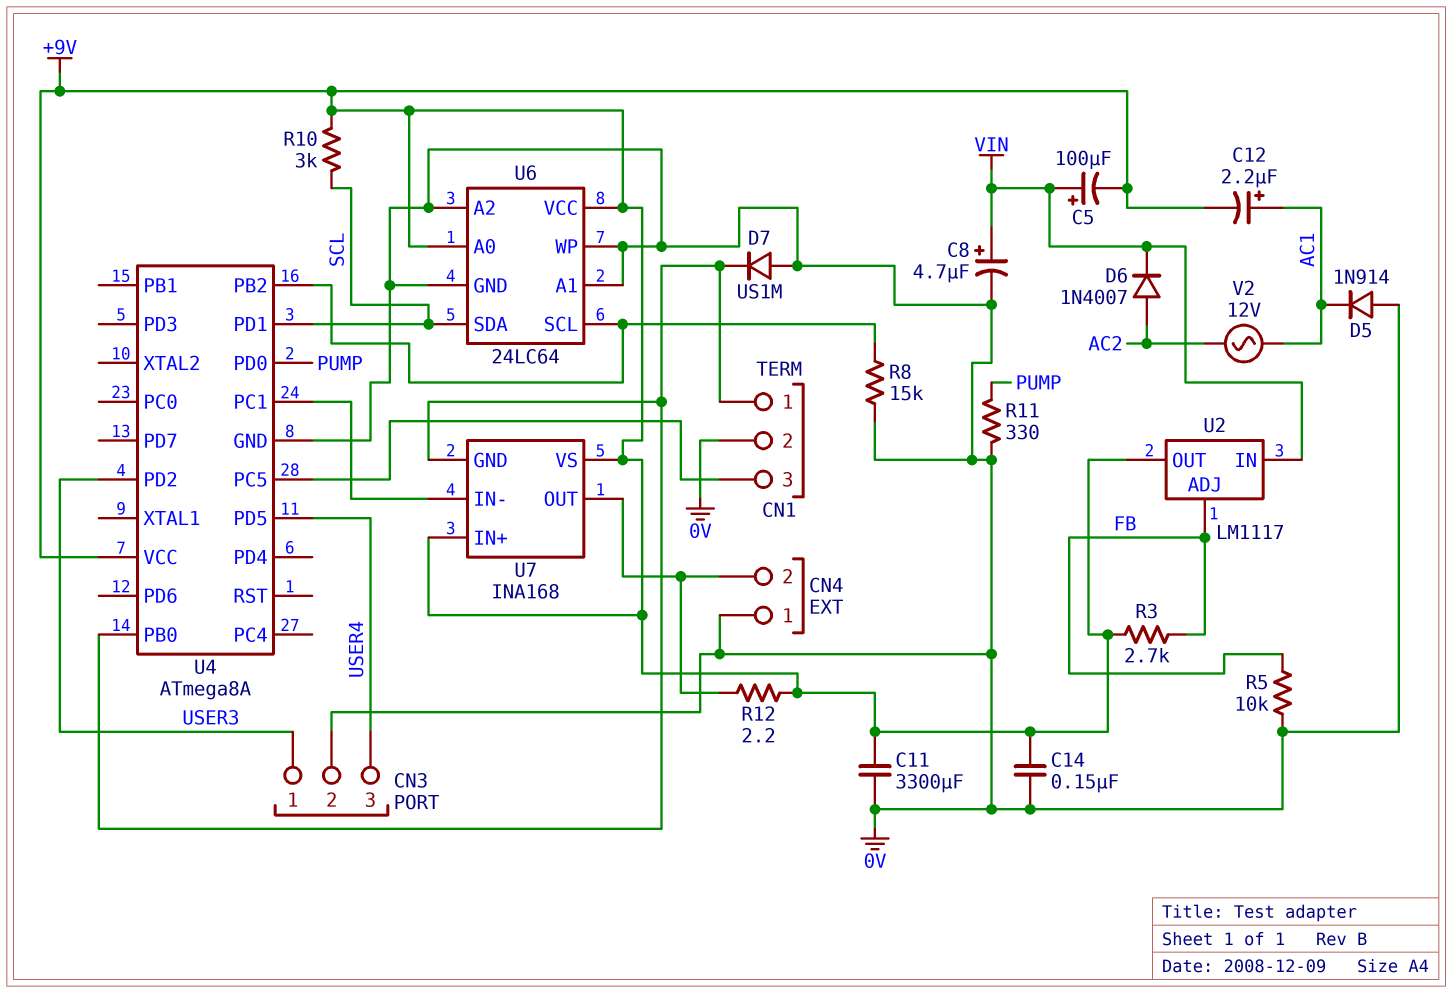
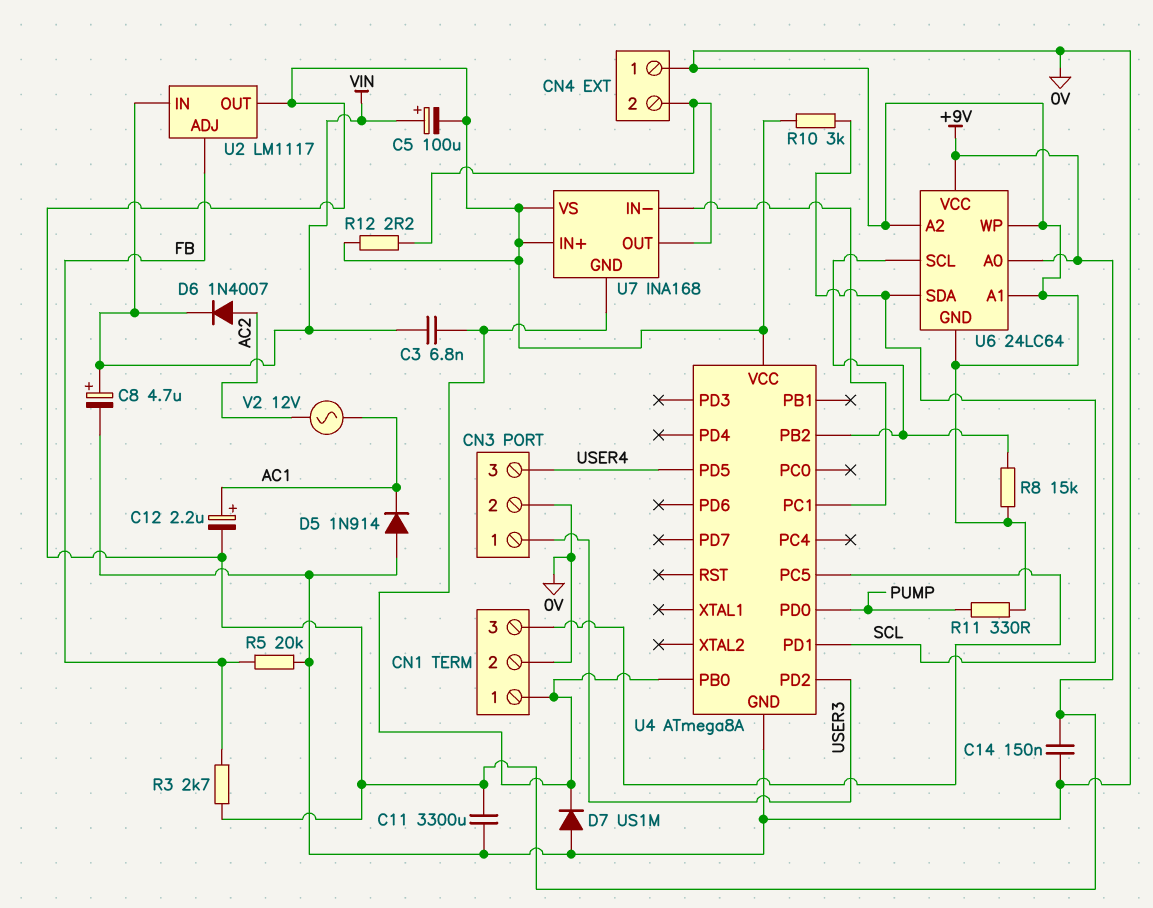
C3: none -> 6.8nF (CN1/1, VIN)
R5: 10k (0V, FB) -> 20k (0V, FB)

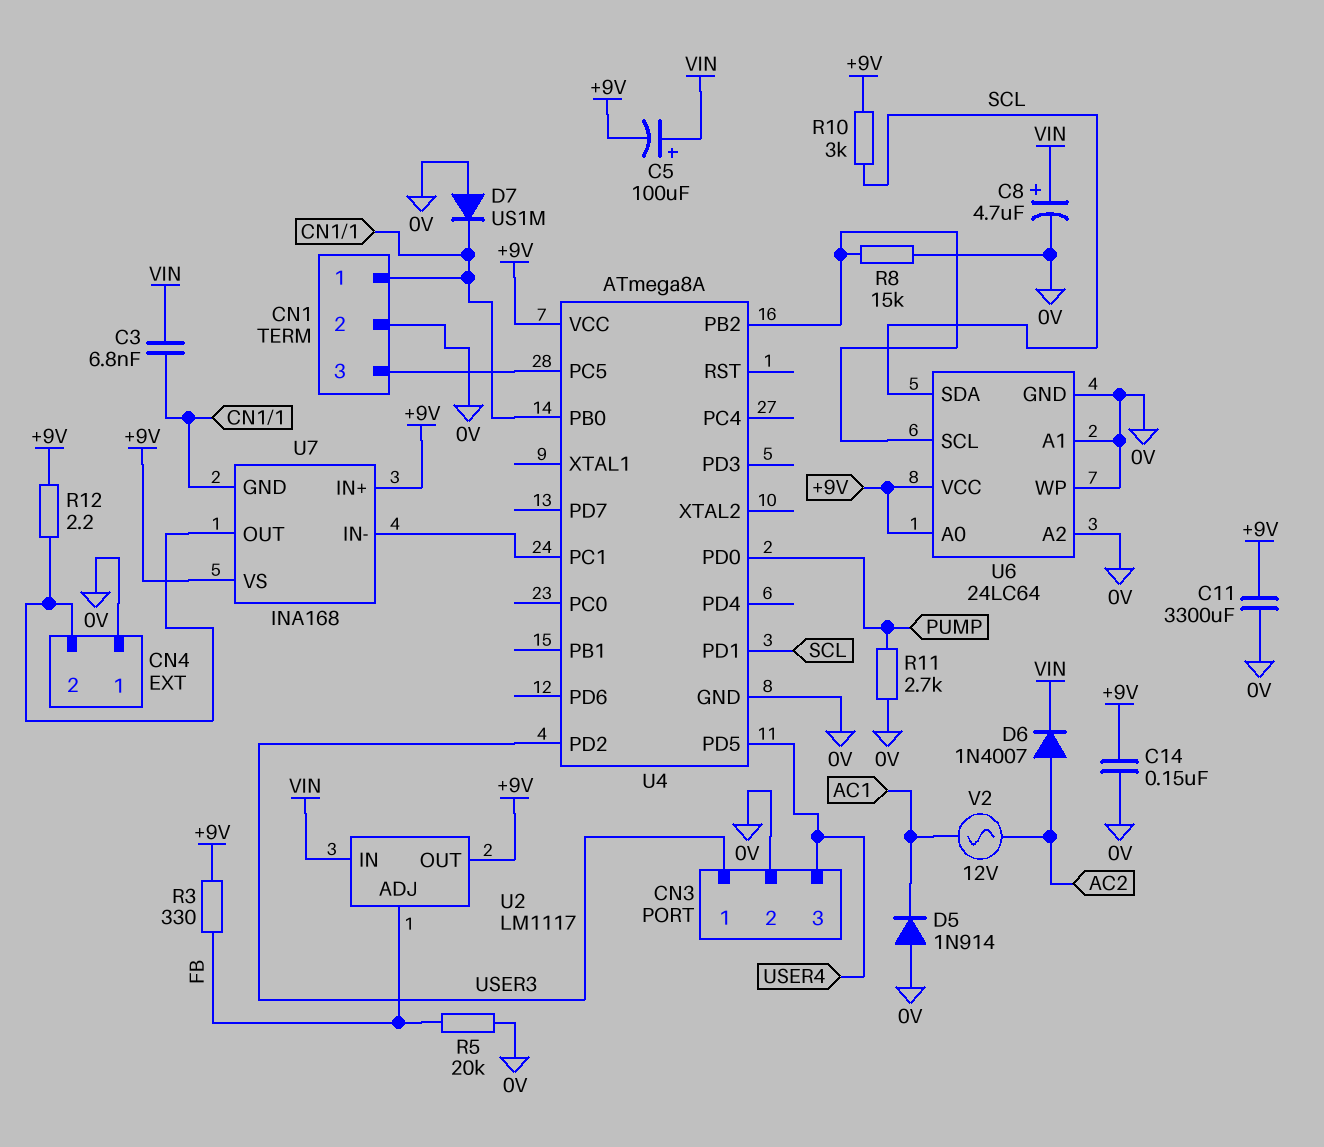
C12: 2.2uF (plus AC1, minus +9V) -> none
R3: 2.7k (+9V, FB) -> 330 (+9V, FB)
R11: 330 (0V, PUMP) -> 2.7k (0V, PUMP)

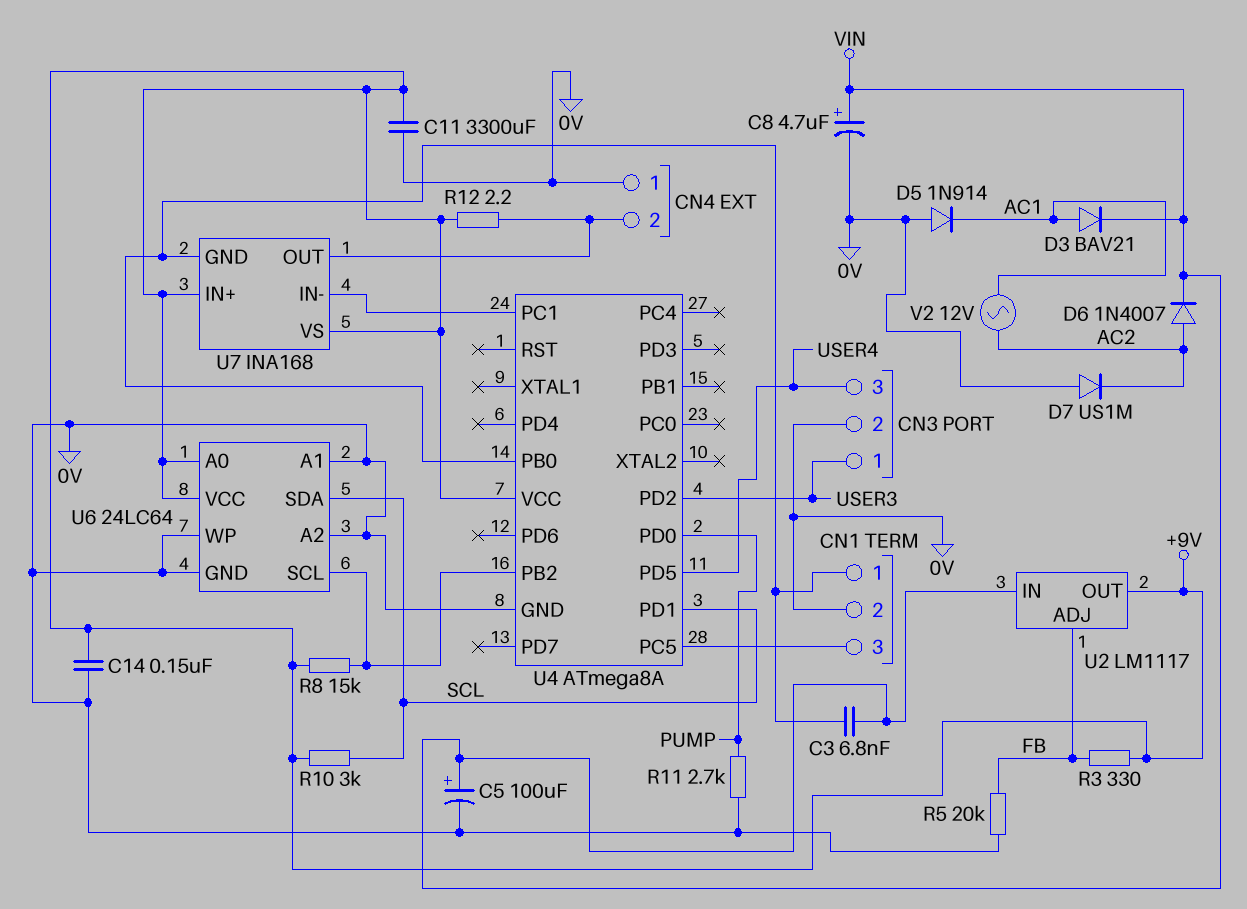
C5: 100uF (plus VIN, minus +9V) -> 100uF (plus VIN, minus 0V)
D3: none -> diode BAV21 (A AC1, K VIN)
D7: diode US1M (A 0V, K CN1/1) -> diode US1M (A 0V, K AC2)
R8: 15k (0V, U4/PB2) -> 15k (+9V, U4/PB2)

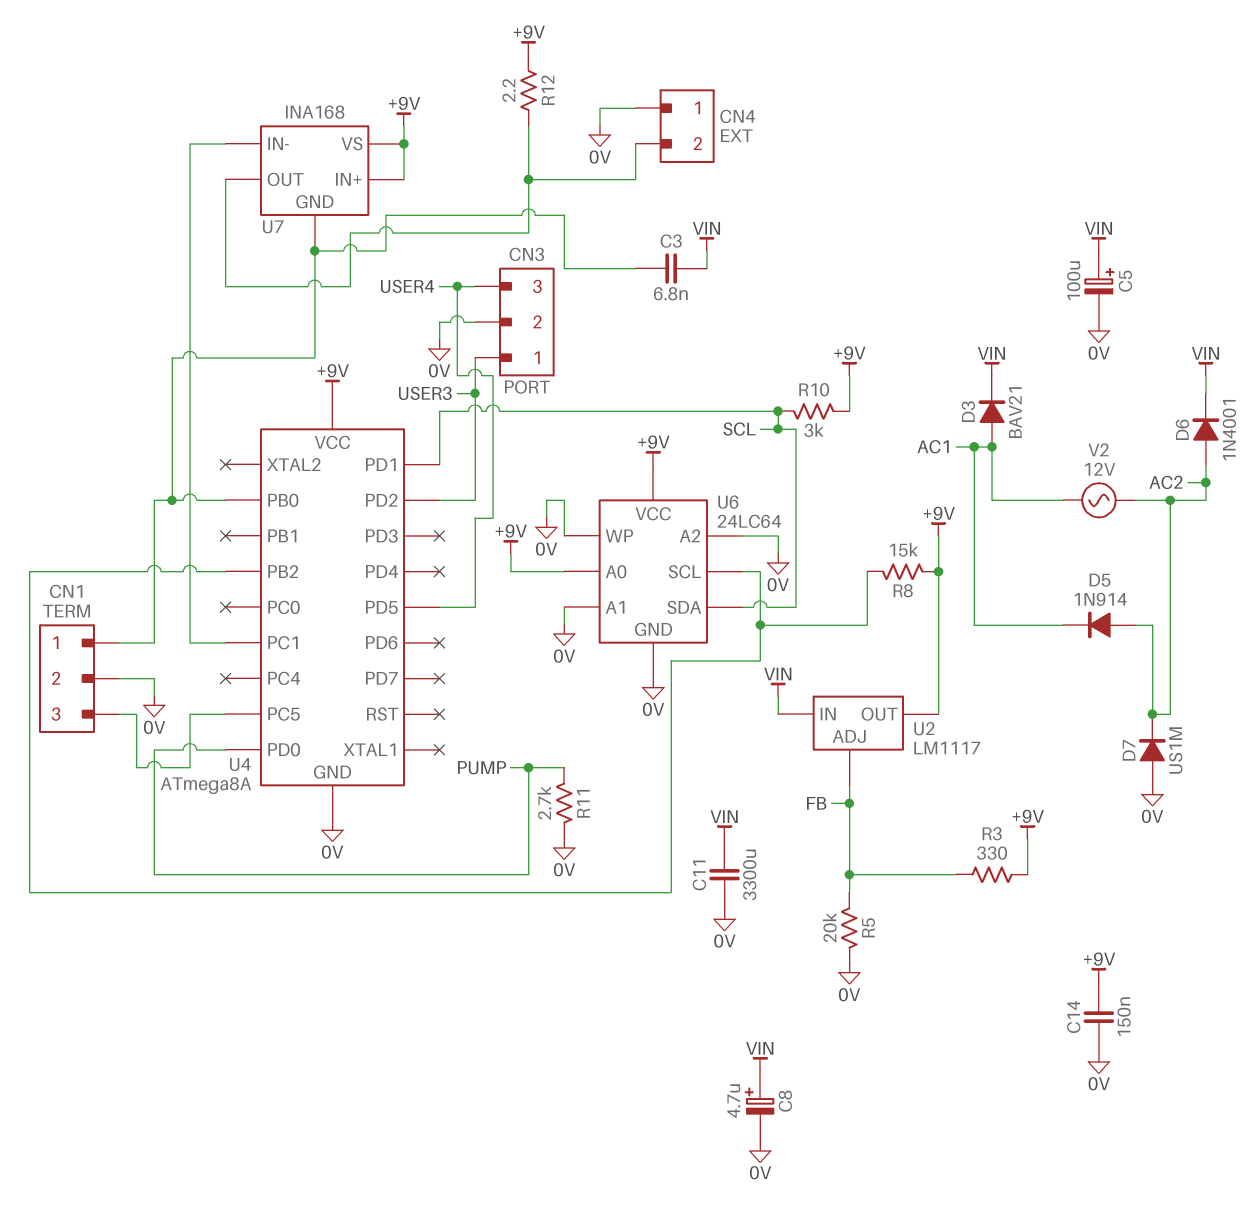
C11: 3300uF (+9V, 0V) -> 3300uF (0V, VIN)
D5: diode 1N914 (A 0V, K AC1) -> diode 1N914 (A AC2, K AC1)
D6: diode 1N4007 (A AC2, K VIN) -> diode 1N4001 (A AC2, K VIN)

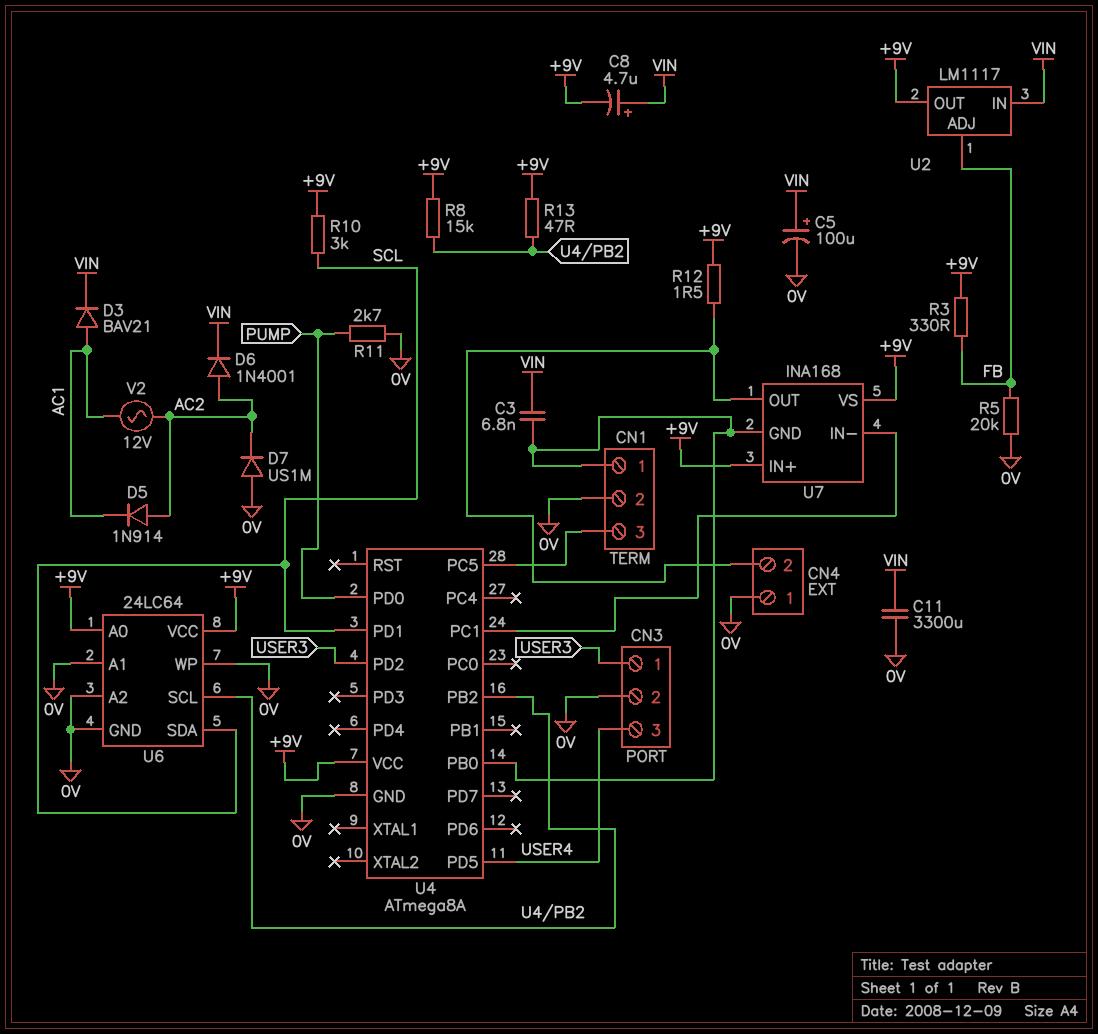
C8: 4.7uF (plus VIN, minus 0V) -> 4.7uF (plus VIN, minus +9V)
C14: 150nF (+9V, 0V) -> none
R12: 2.2 (+9V, CN4/2) -> 1.5 (+9V, CN4/2)
R13: none -> 47 (+9V, U4/PB2)

